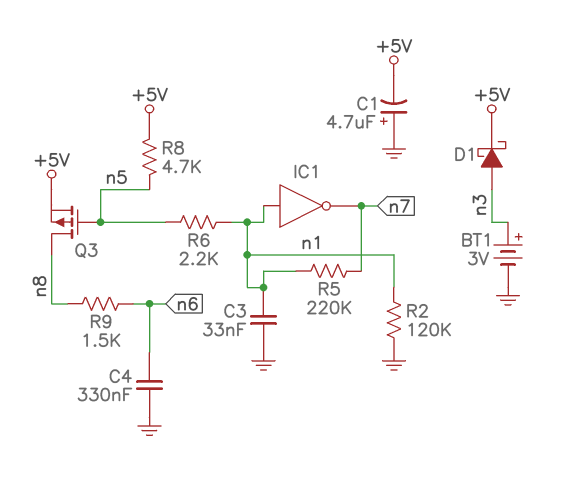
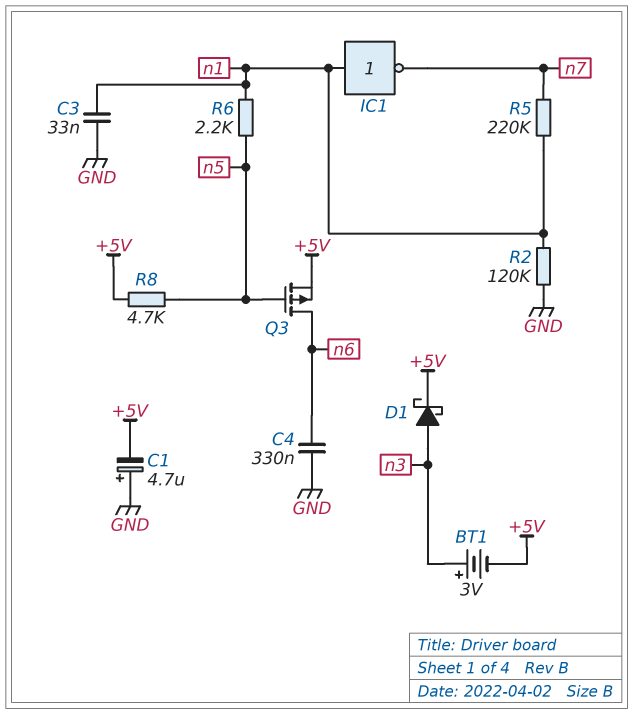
BT1: 3V (plus n3, minus GND) -> 3V (plus n3, minus +5V)
Q3: PMOS (G n5, D n8, S +5V) -> PMOS (G n5, D n6, S +5V)
R9: 1.5k (n6, n8) -> none

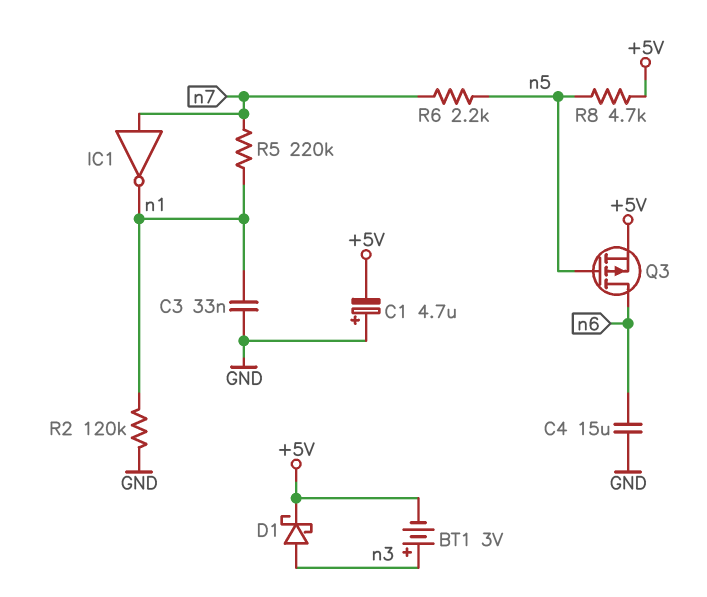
C4: 330nF (GND, n6) -> 15uF (GND, n6)
IC1: NOT (in n1, out n7) -> NOT (in n7, out n1)
R6: 2.2k (n1, n5) -> 2.2k (n5, n7)

